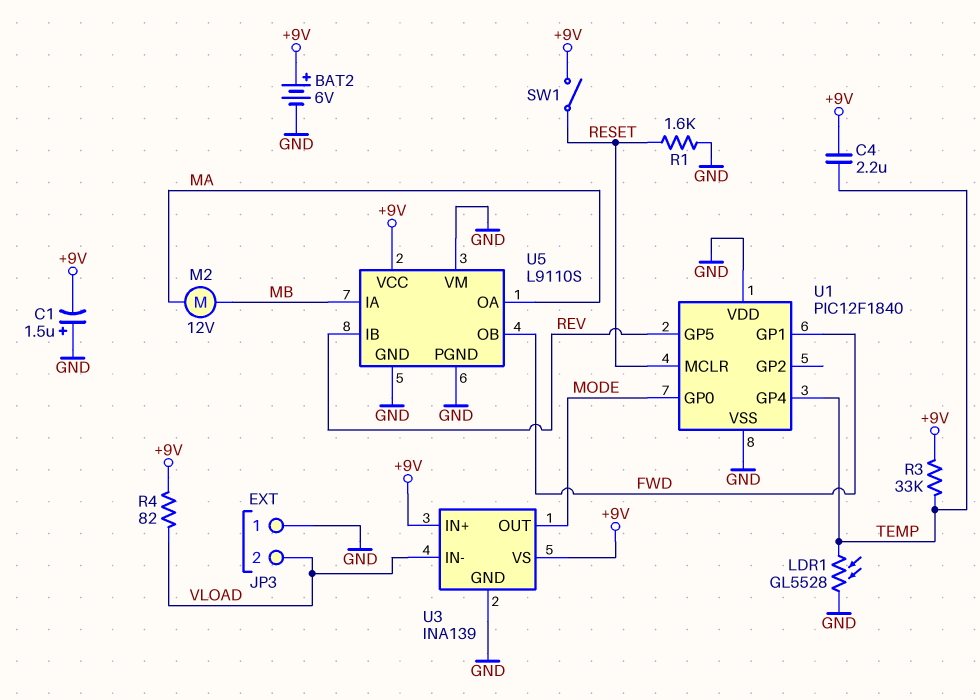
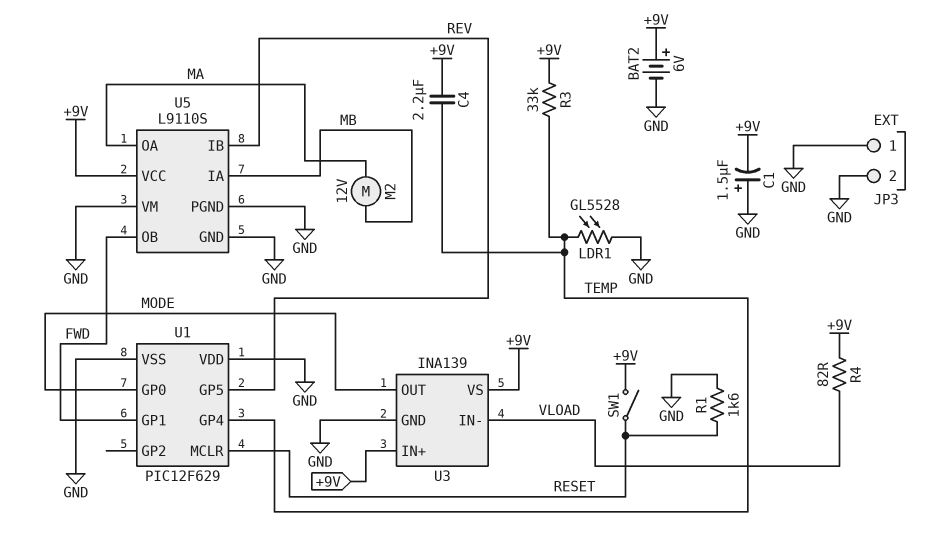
JP3 pin 2: VLOAD -> GND
U1: PIC12F1840 -> PIC12F629

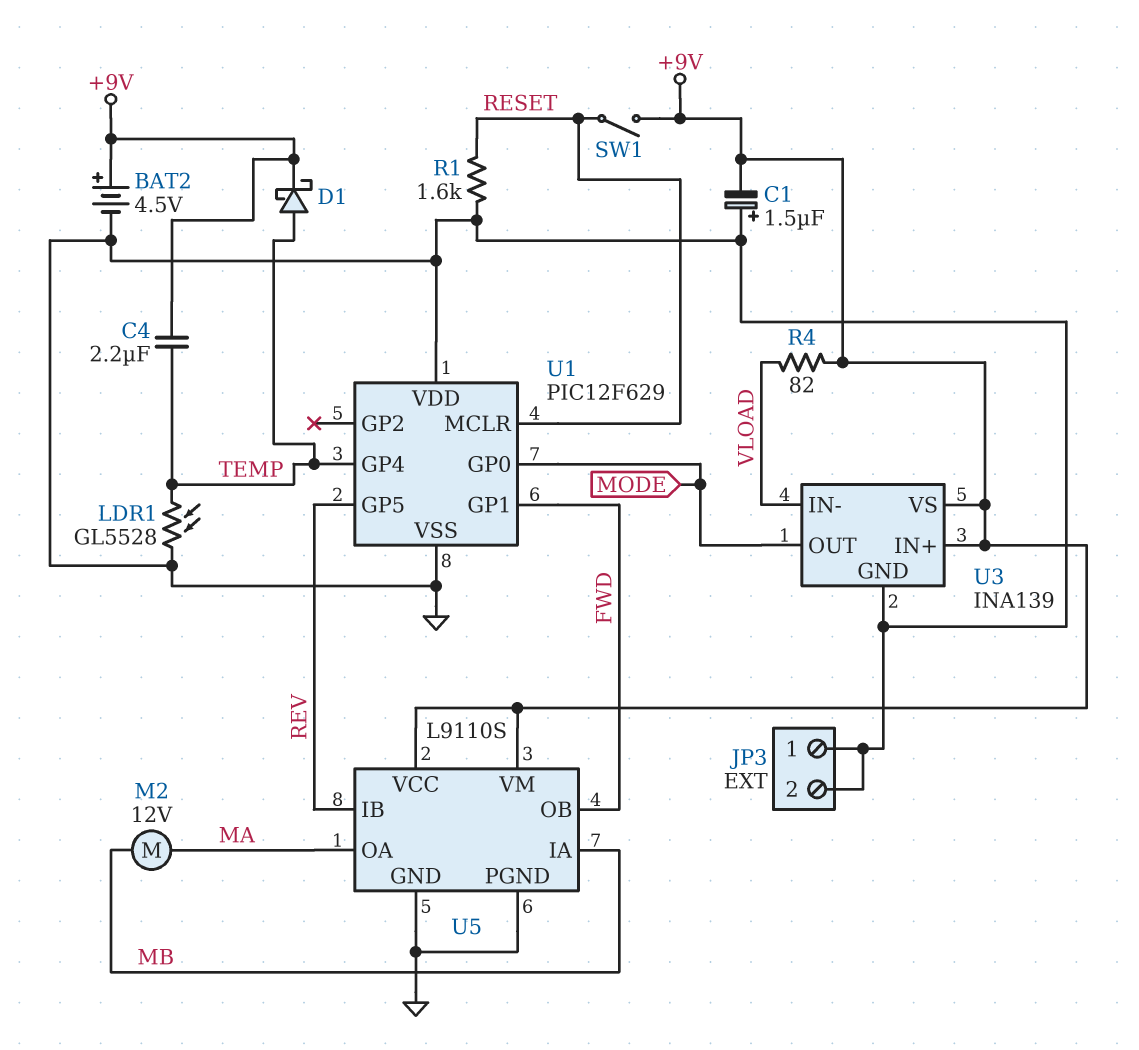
BAT2: 6V (plus +9V, minus GND) -> 4.5V (plus +9V, minus GND)
D1: none -> schottky (A TEMP, K +9V)
R3: 33k (+9V, TEMP) -> none
U5 pin VM: GND -> +9V

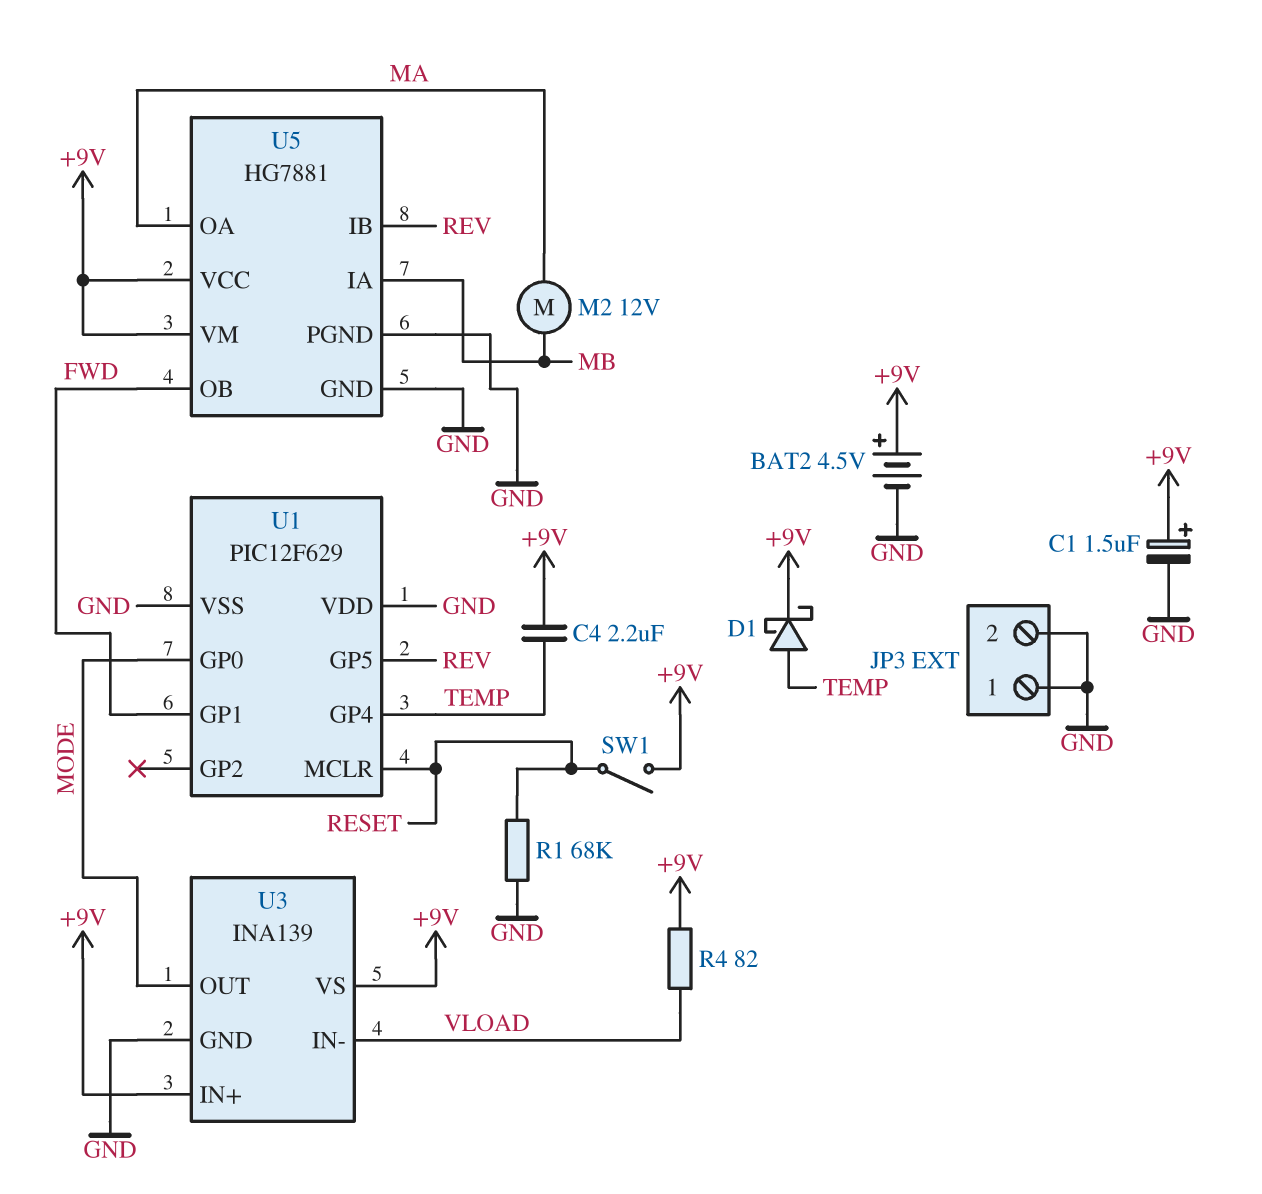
C1: 1.5uF (plus GND, minus +9V) -> 1.5uF (plus +9V, minus GND)
LDR1: GL5528 (GND, TEMP) -> none
R1: 1.6k (GND, RESET) -> 68k (GND, RESET)
U5: L9110S -> HG7881

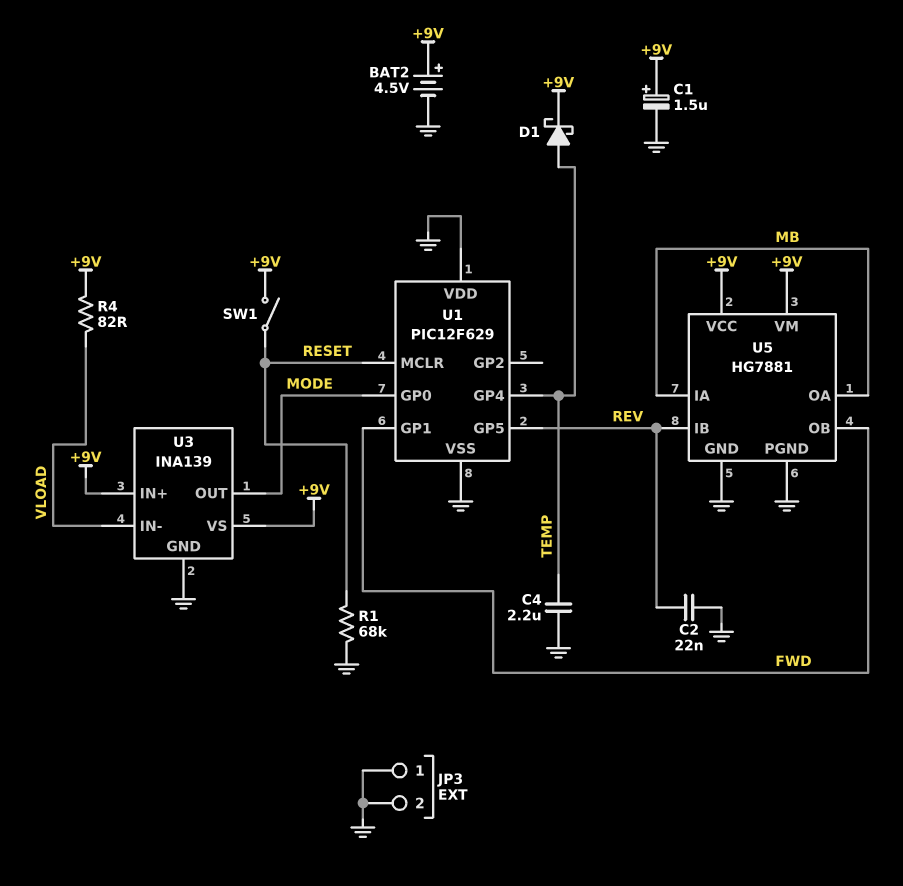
C2: none -> 22nF (GND, REV)
C4: 2.2uF (+9V, TEMP) -> 2.2uF (GND, TEMP)
M2: motor 12V (MA, MB) -> none
U5 pin OA: MA -> MB

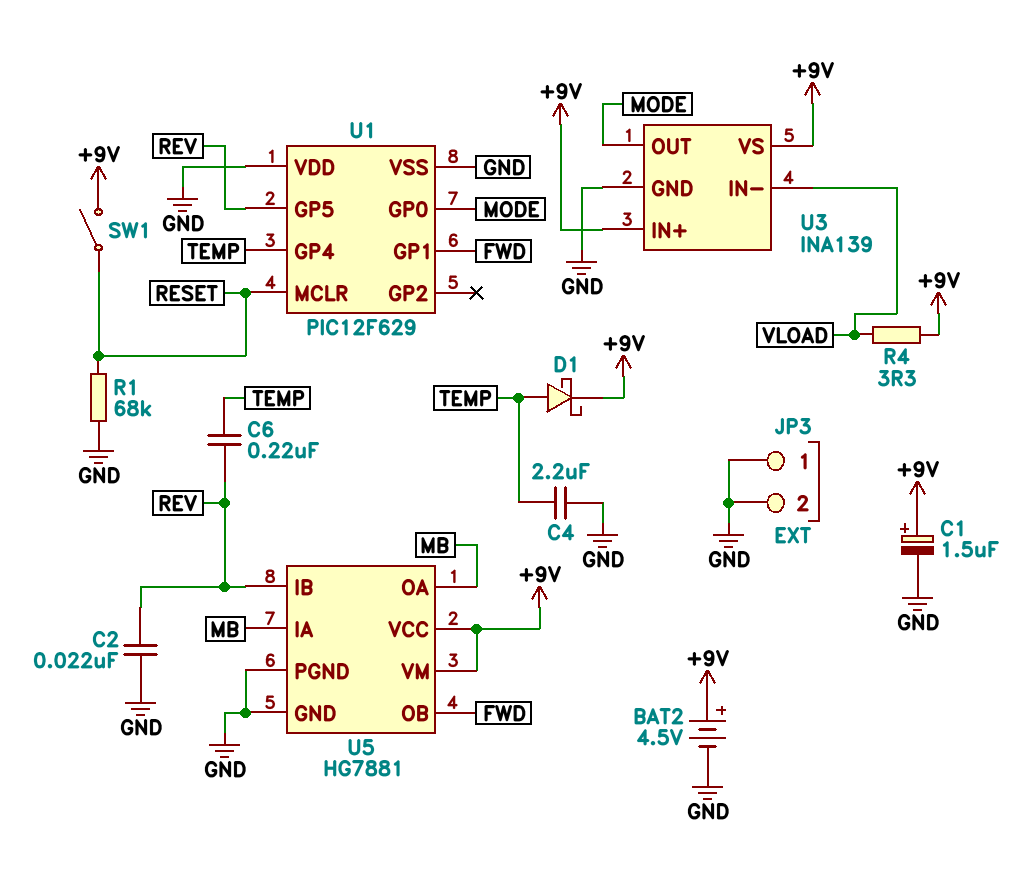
C6: none -> 220nF (REV, TEMP)
R4: 82 (+9V, VLOAD) -> 3.3 (+9V, VLOAD)

